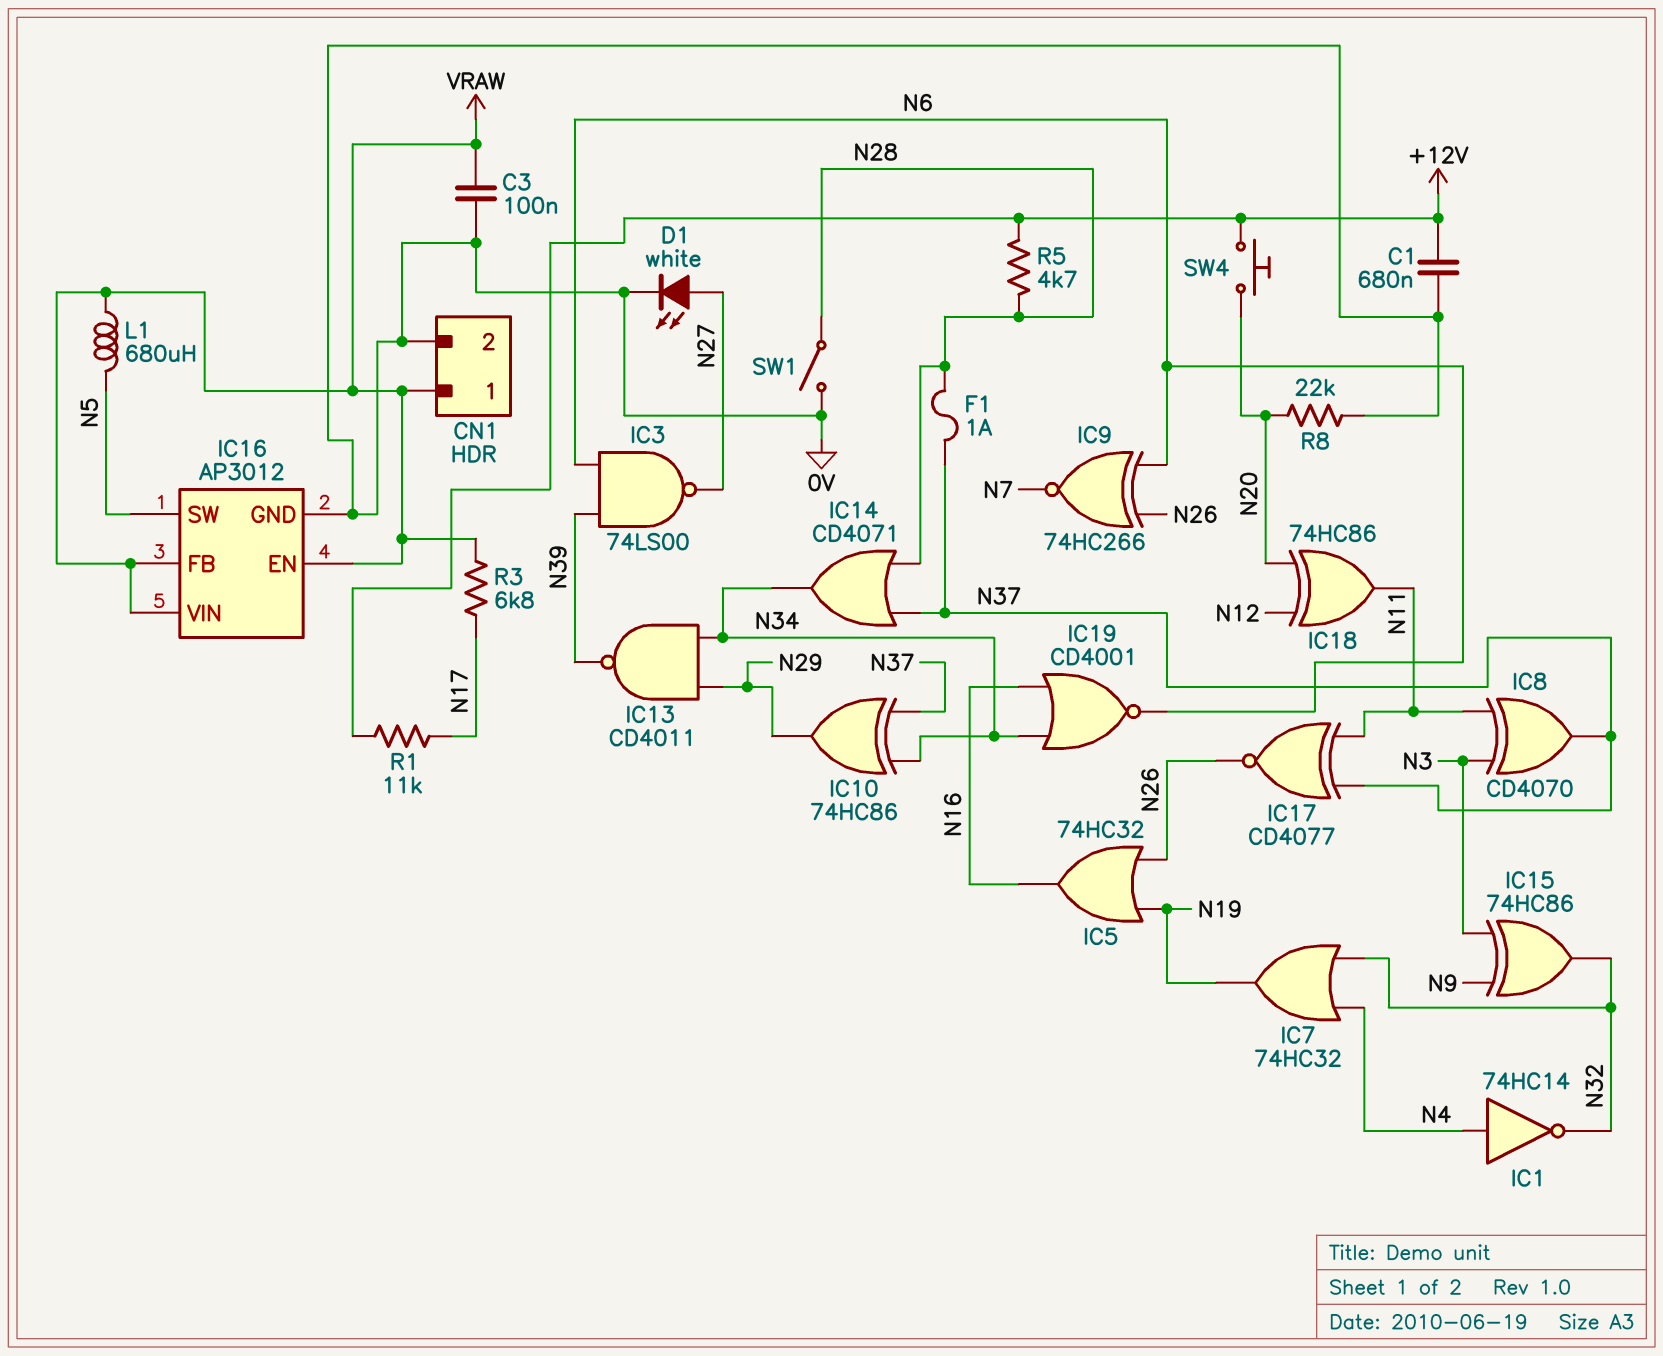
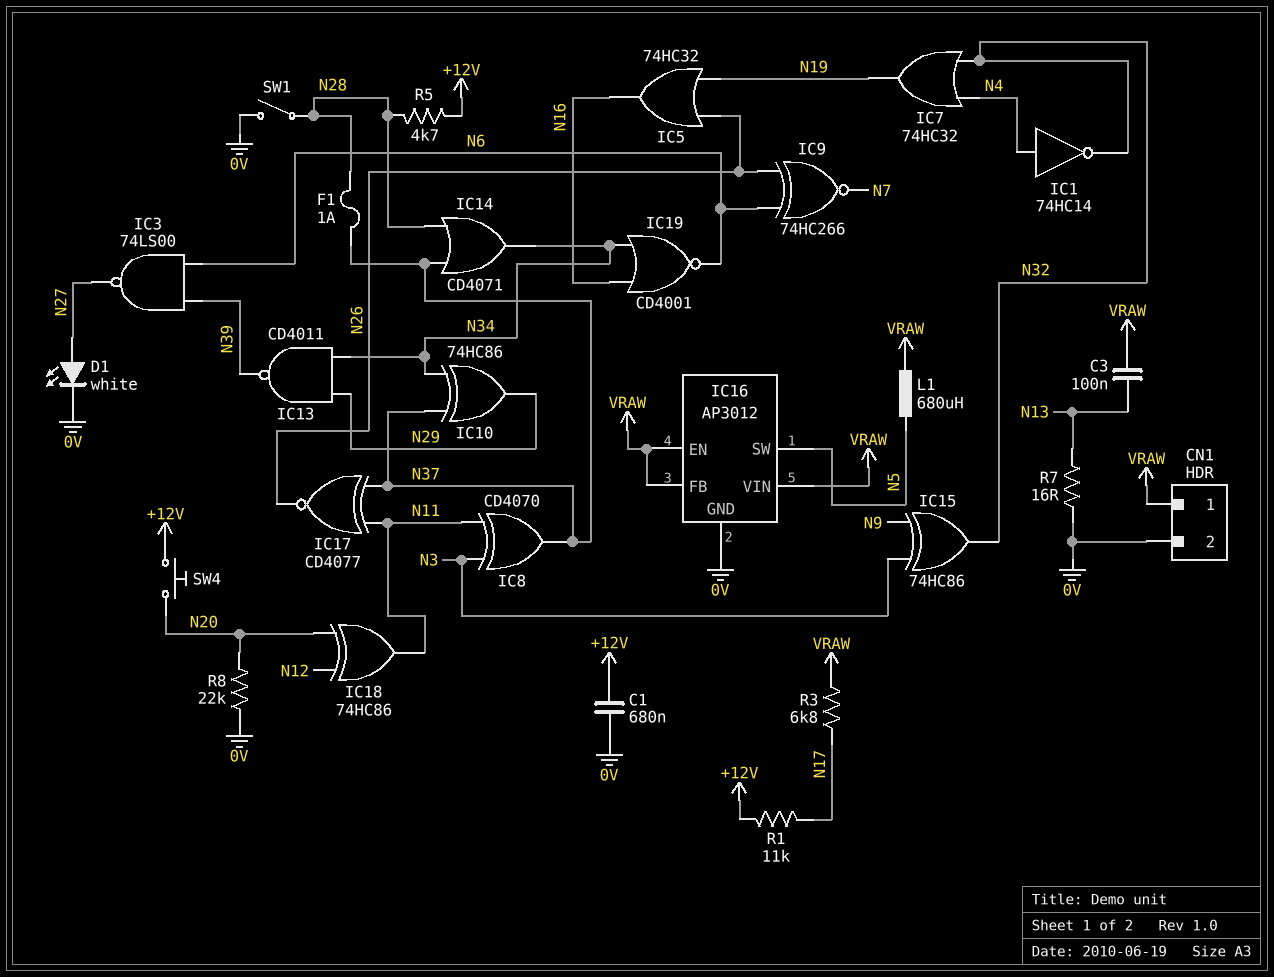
C3: 100nF (0V, VRAW) -> 100nF (N13, VRAW)
R7: none -> 16 (0V, N13)

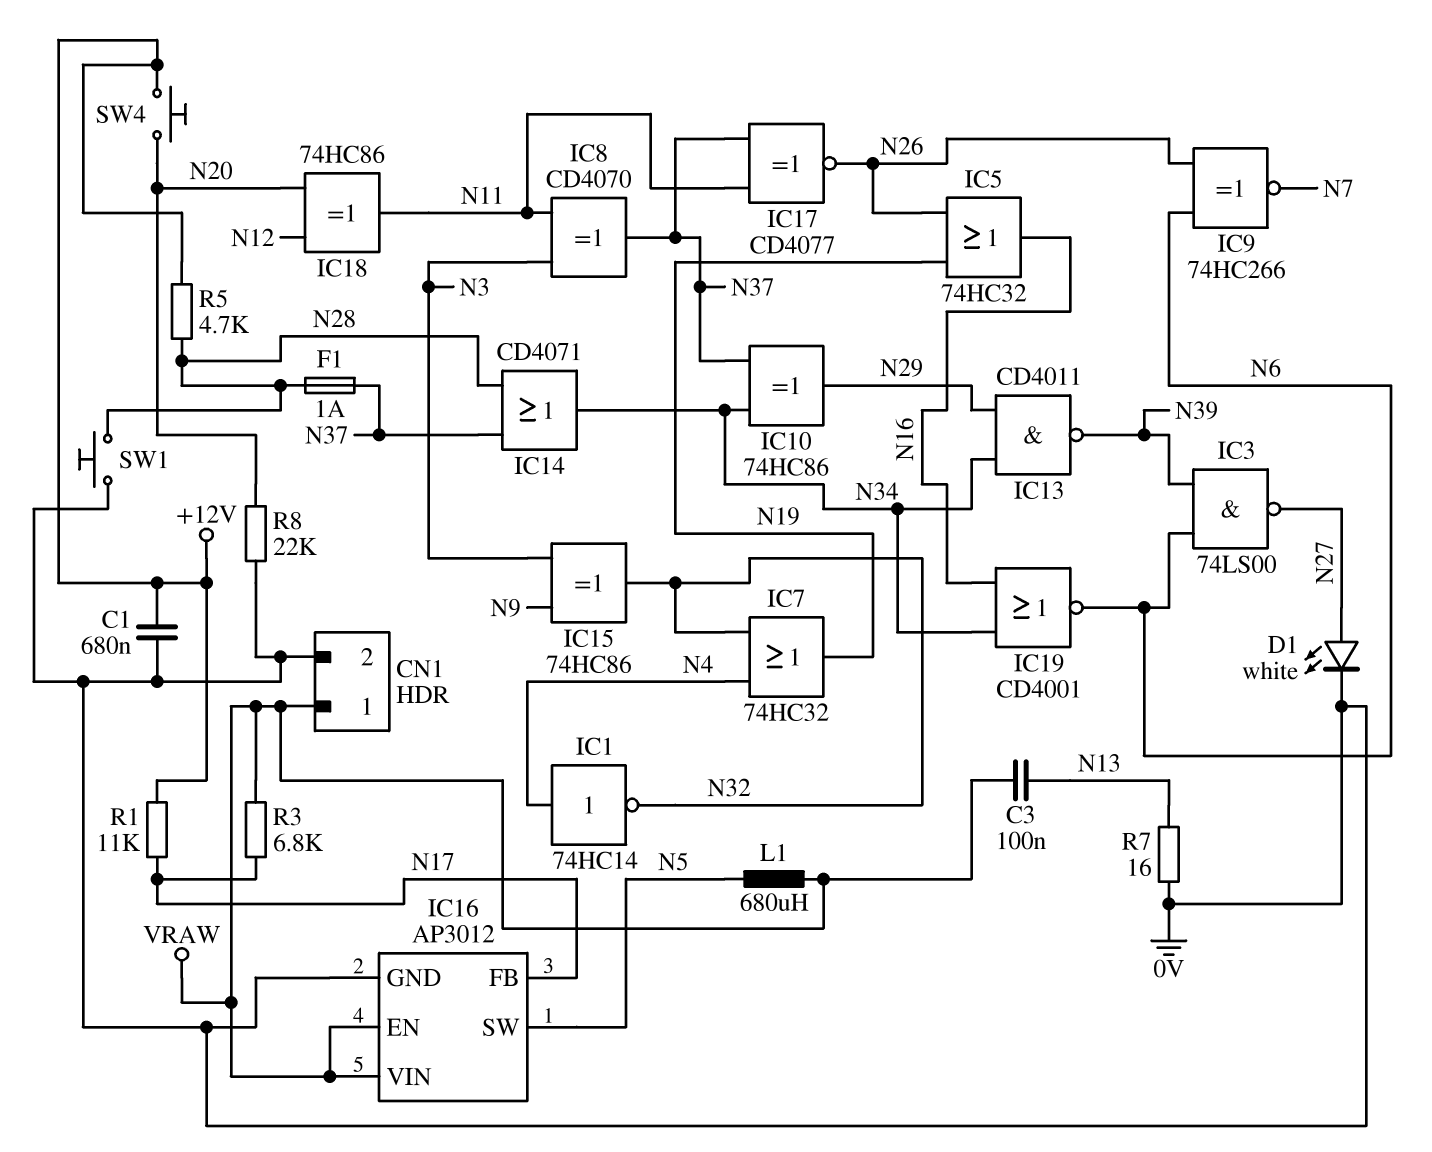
IC16 pin FB: VRAW -> N17
SW1: switch (0V, N28) -> button (0V, N28)

